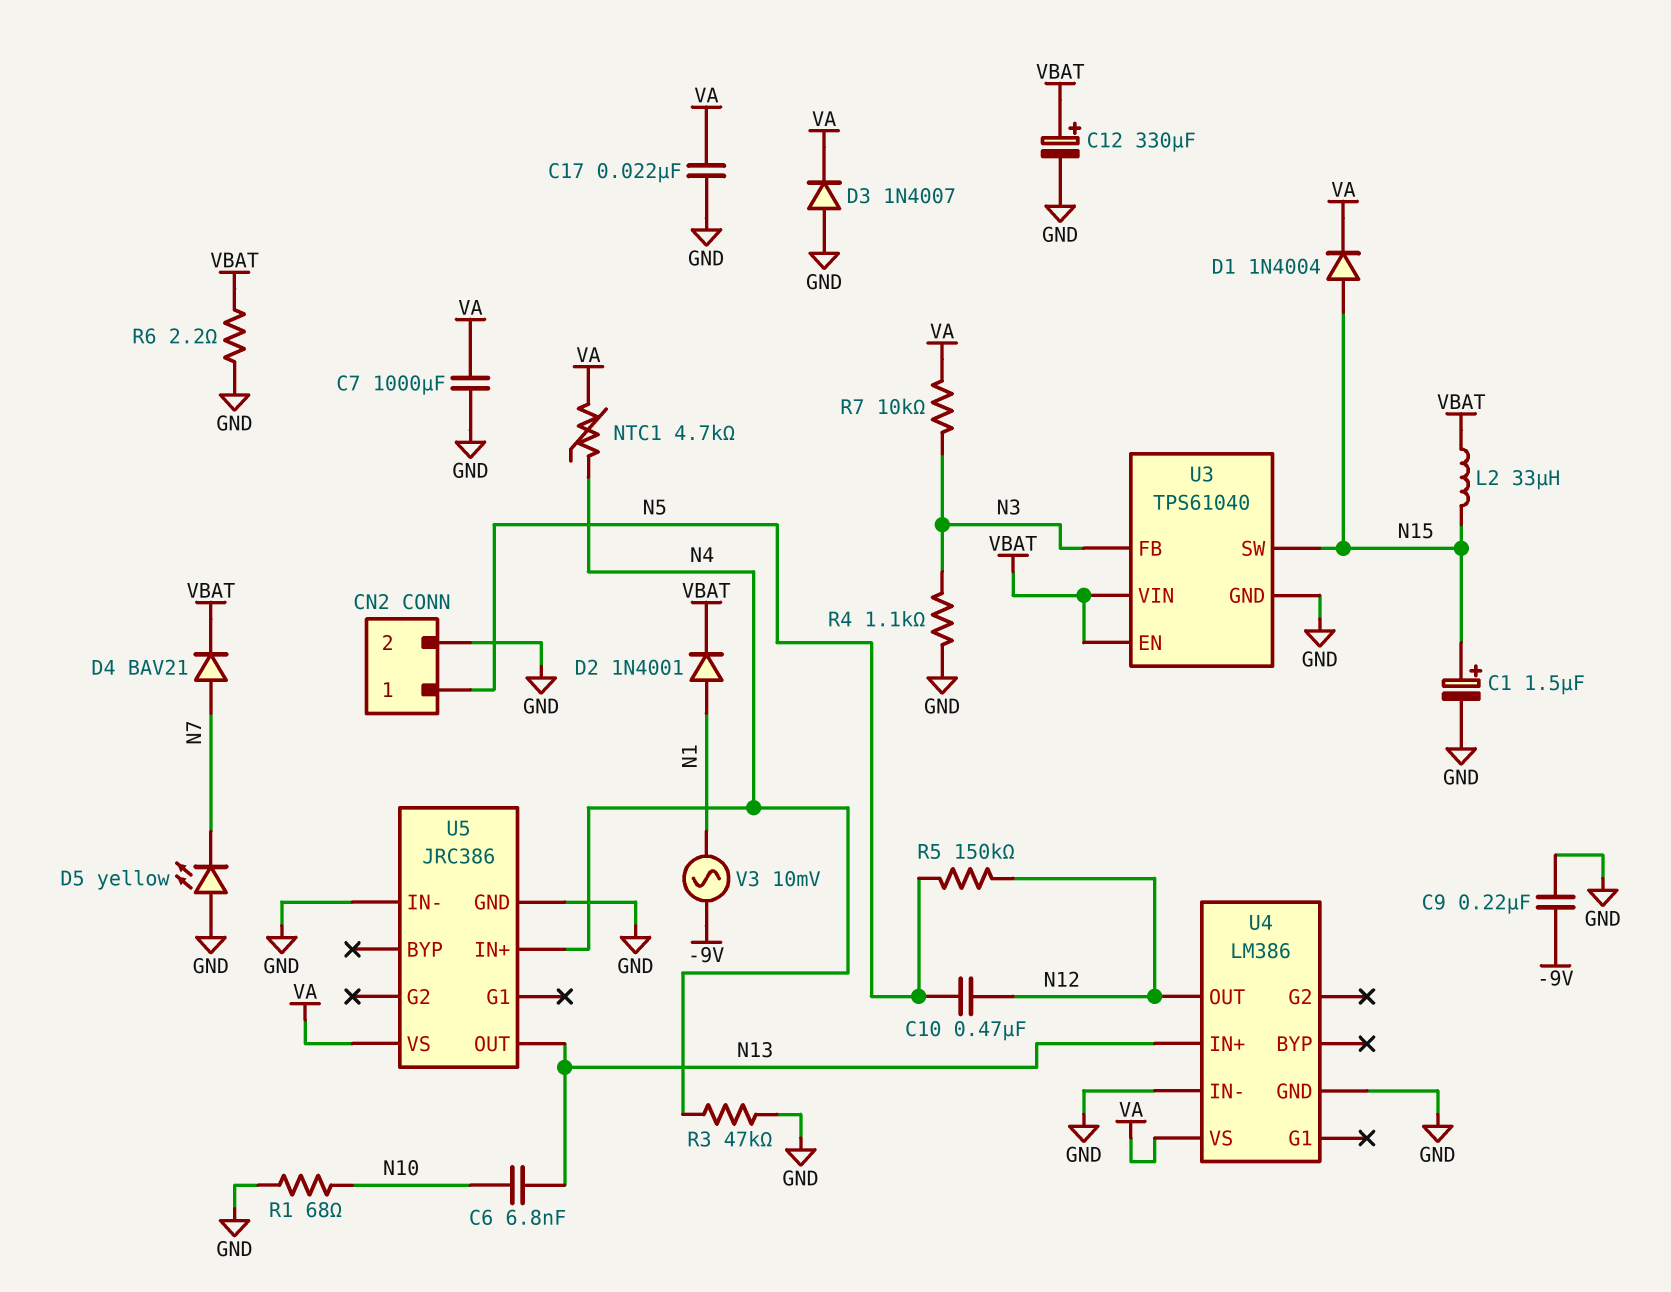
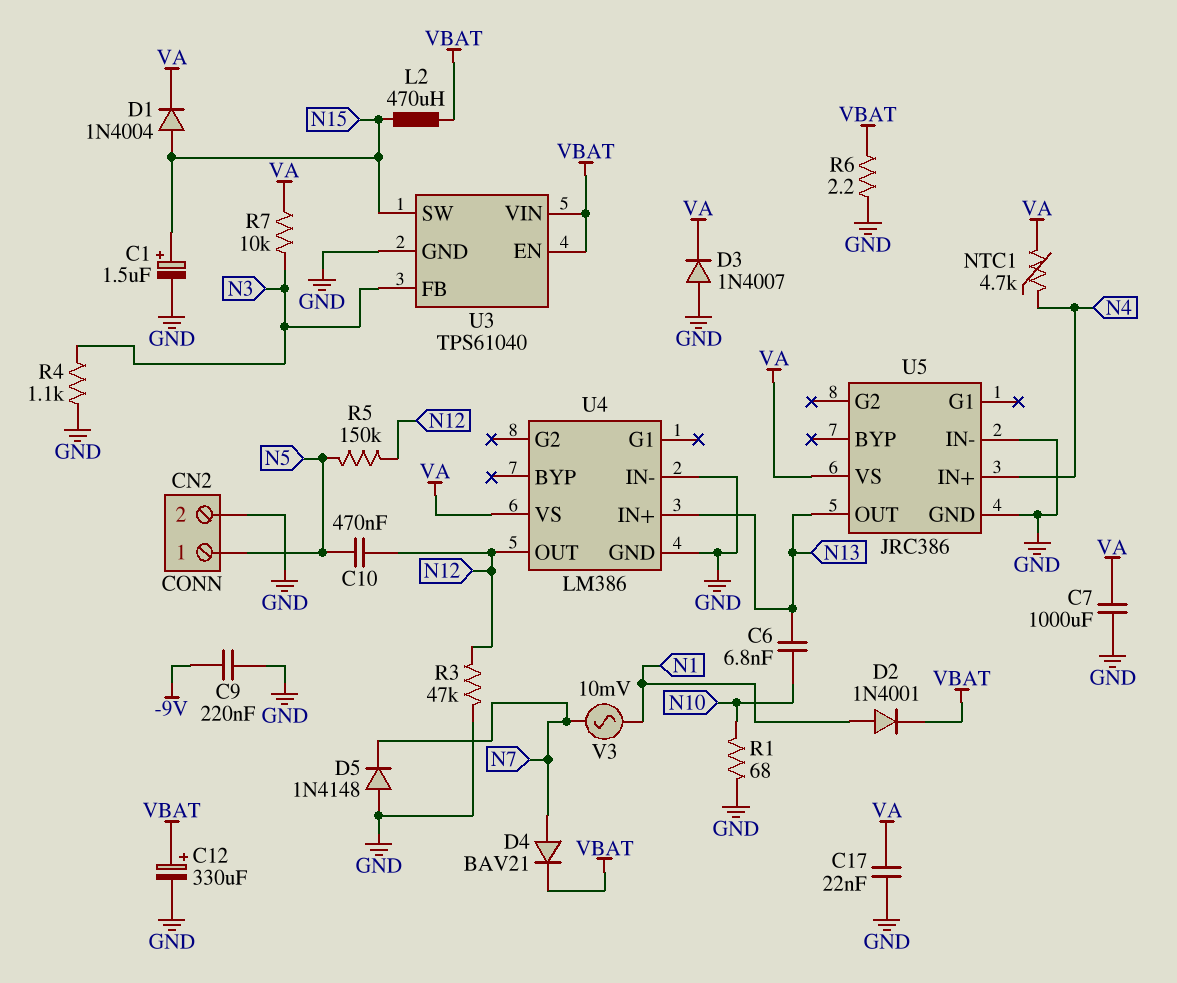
D5: LED yellow (A GND, K N7) -> diode 1N4148 (A GND, K N7)
L2: 33uH (N15, VBAT) -> 470uH (N15, VBAT)
R3: 47k (GND, N4) -> 47k (GND, N12)
V3: AC 10mV (-9V, N1) -> AC 10mV (N1, N7)

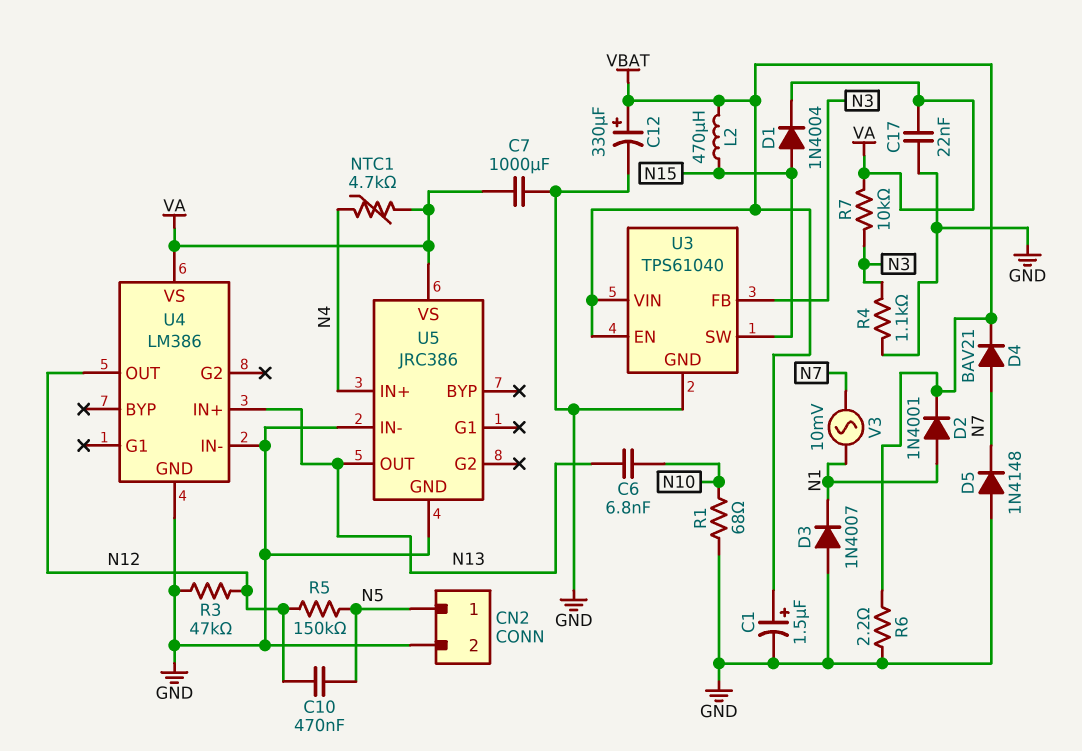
C1: 1.5uF (plus N15, minus GND) -> 1.5uF (plus VBAT, minus GND)
C9: 220nF (-9V, GND) -> none
D3: diode 1N4007 (A GND, K VA) -> diode 1N4007 (A GND, K N1)

